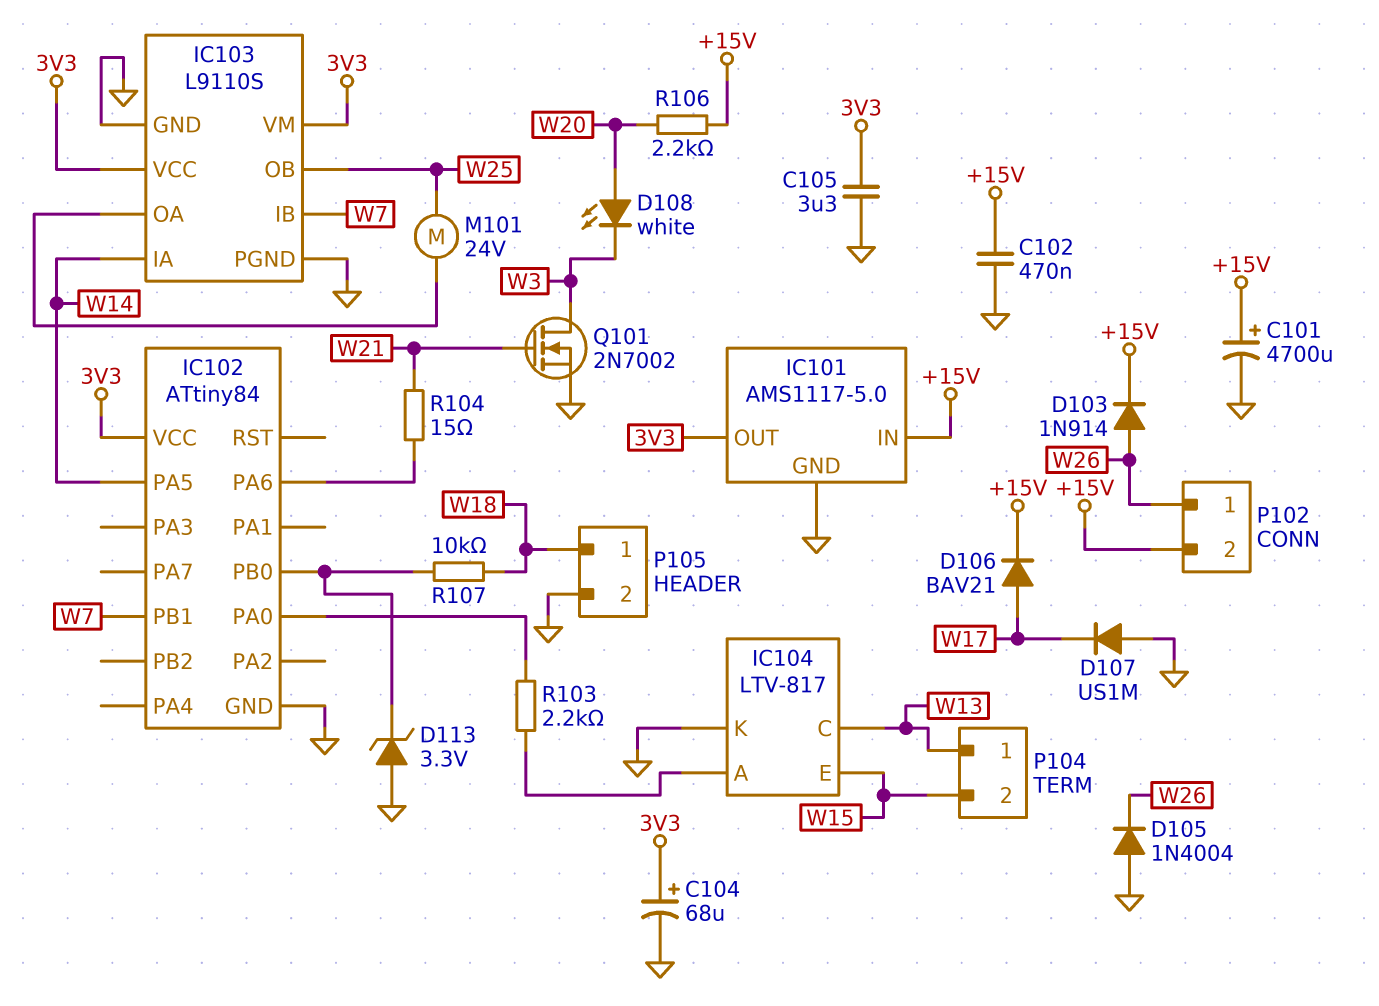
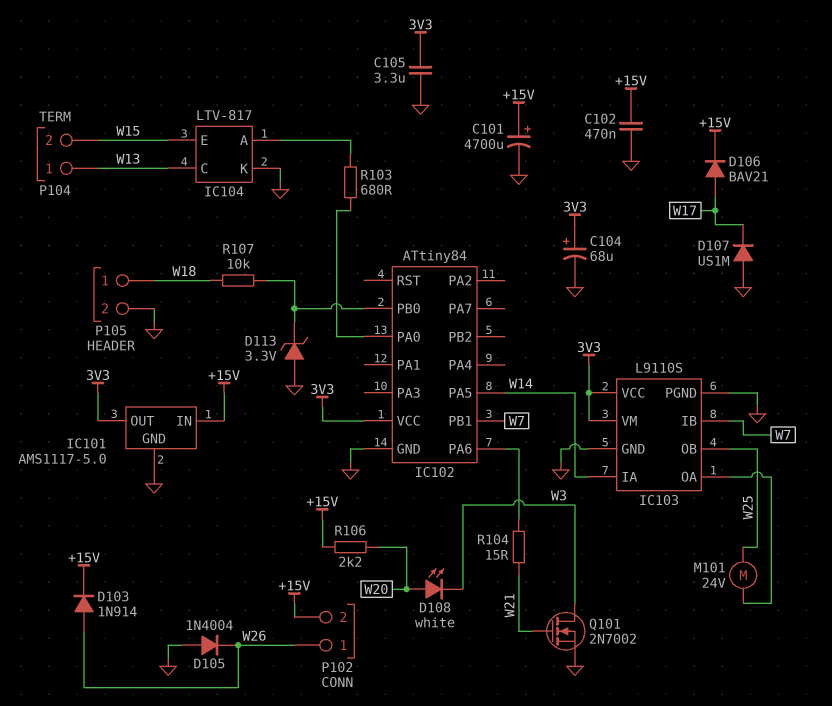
R103: 2.2k (IC102/PA0, IC104/A) -> 680 (IC102/PA0, IC104/A)

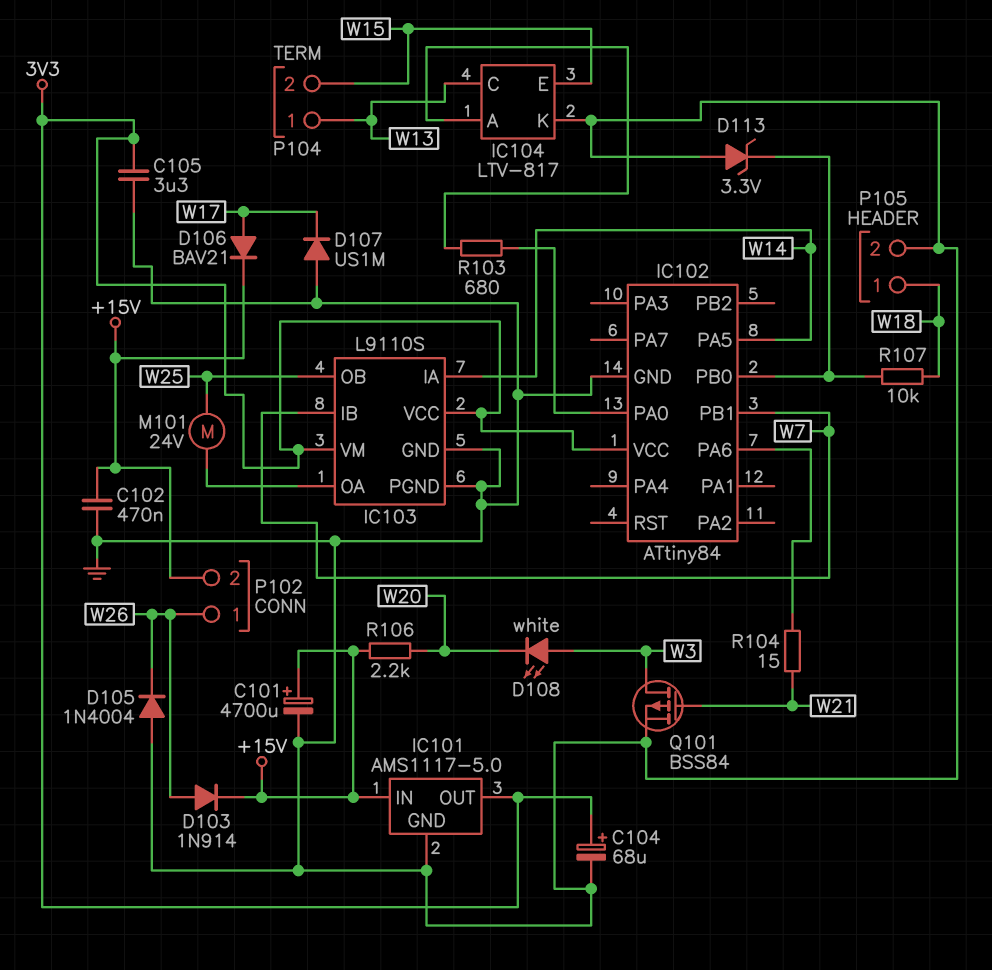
D108: LED white (A W20, K W3) -> LED white (A W3, K W20)
Q101: NMOS 2N7002 (G W21, D W3, S GND) -> PMOS BSS84 (G W21, D W3, S GND)

